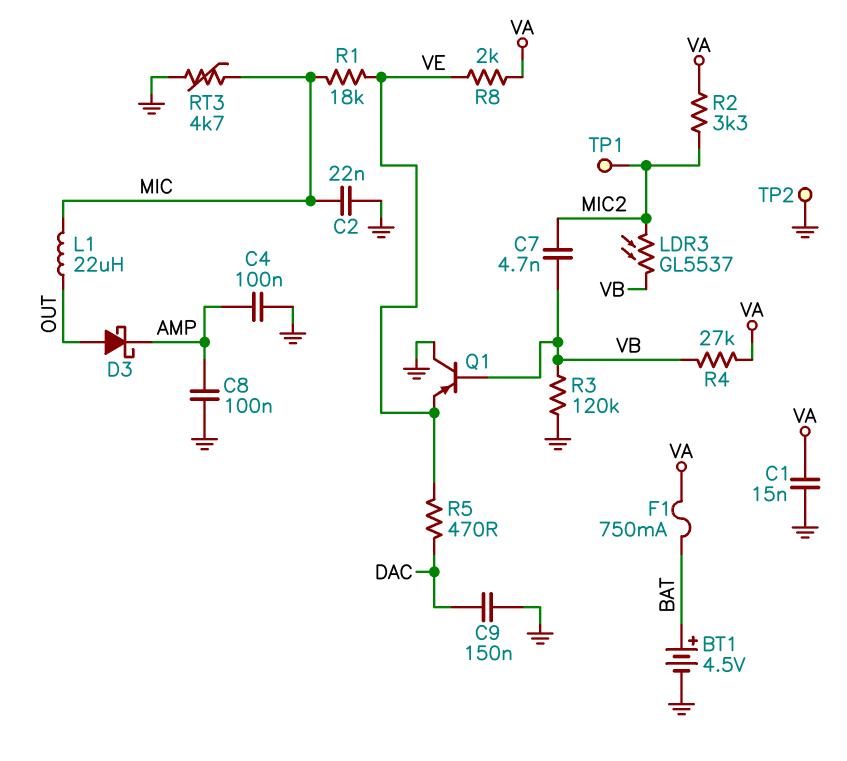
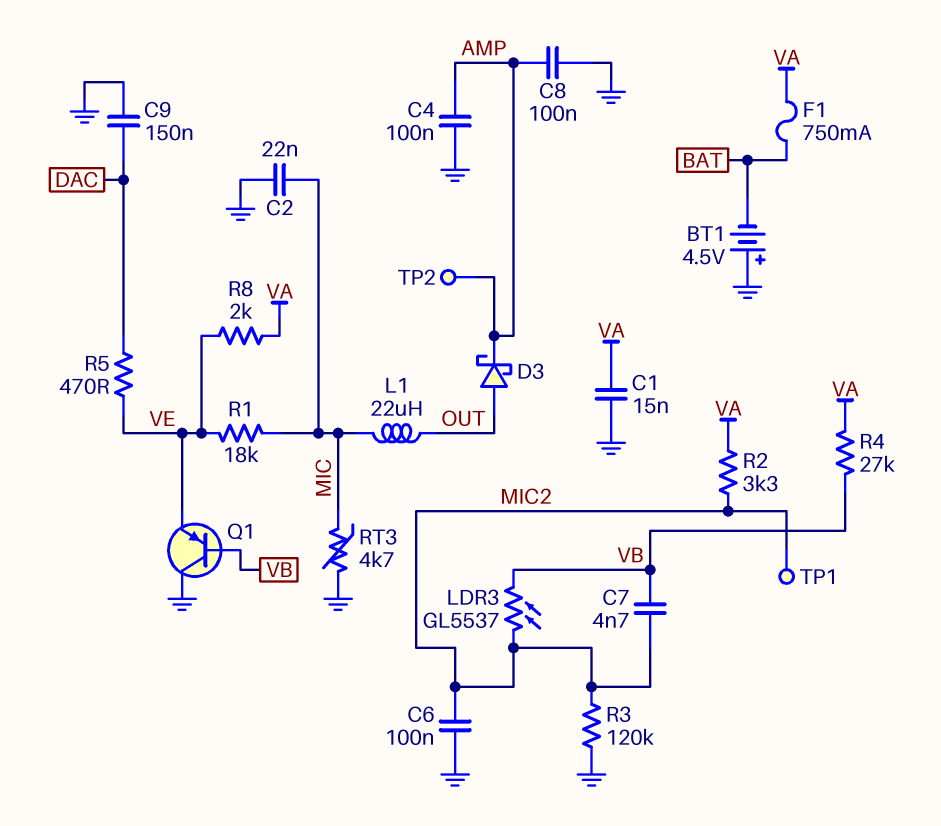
BT1: 4.5V (plus BAT, minus GND) -> 4.5V (plus GND, minus BAT)
C6: none -> 100nF (GND, MIC2)
R3: 120k (GND, VB) -> 120k (GND, MIC2)
TP2: test point (GND) -> test point (AMP)

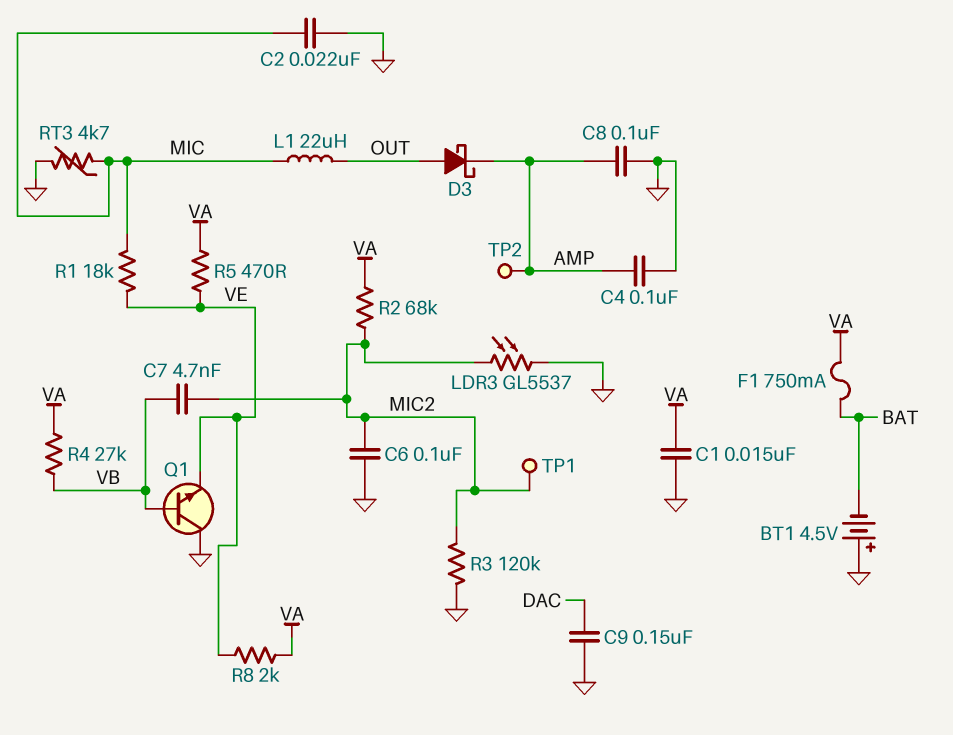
LDR3: GL5537 (MIC2, VB) -> GL5537 (GND, MIC2)
Q1: PNP (B VB, C GND, E VE) -> NPN (B VB, C GND, E VE)
R2: 3.3k (MIC2, VA) -> 68k (MIC2, VA)
R5: 470 (DAC, VE) -> 470 (VA, VE)

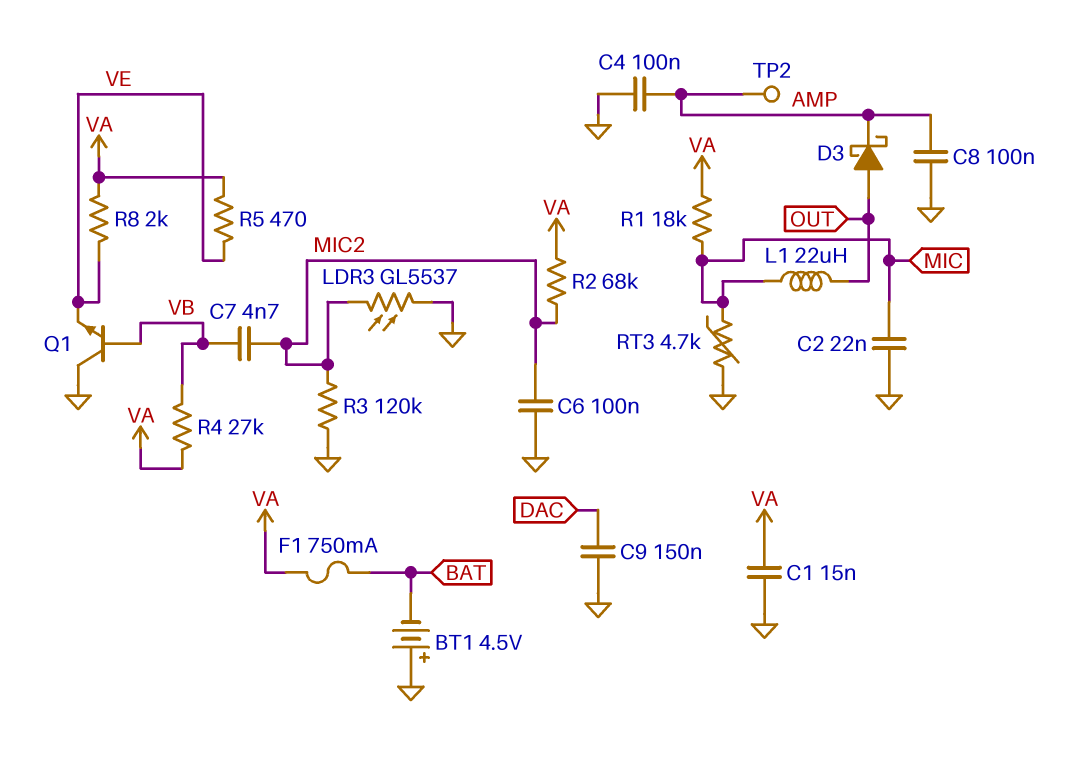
R1: 18k (MIC, VE) -> 18k (MIC, VA)
TP1: test point (MIC2) -> none

